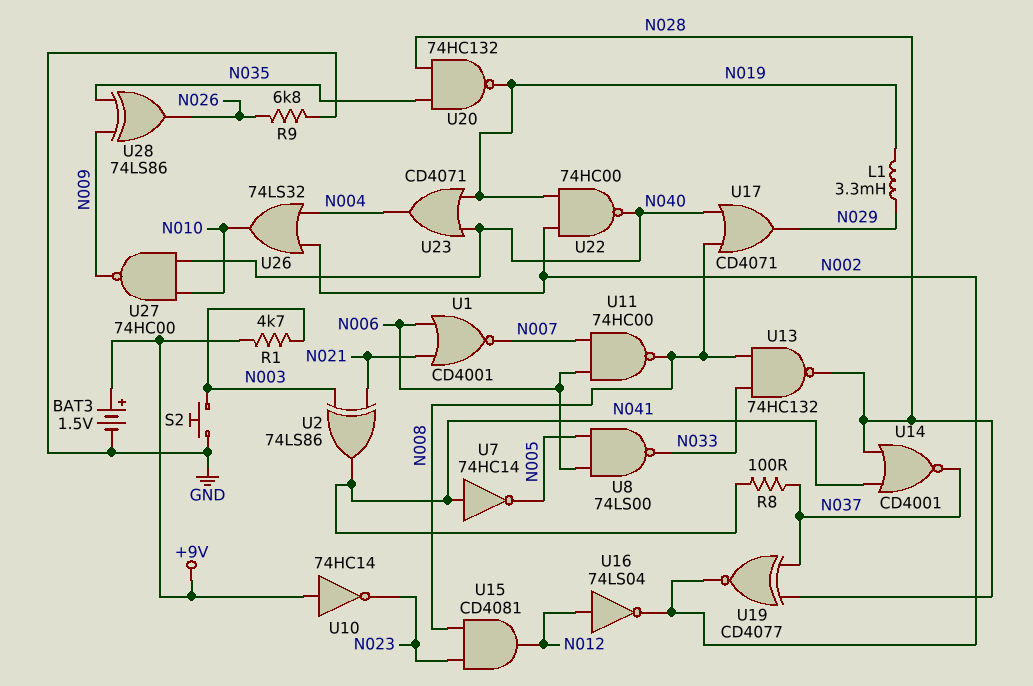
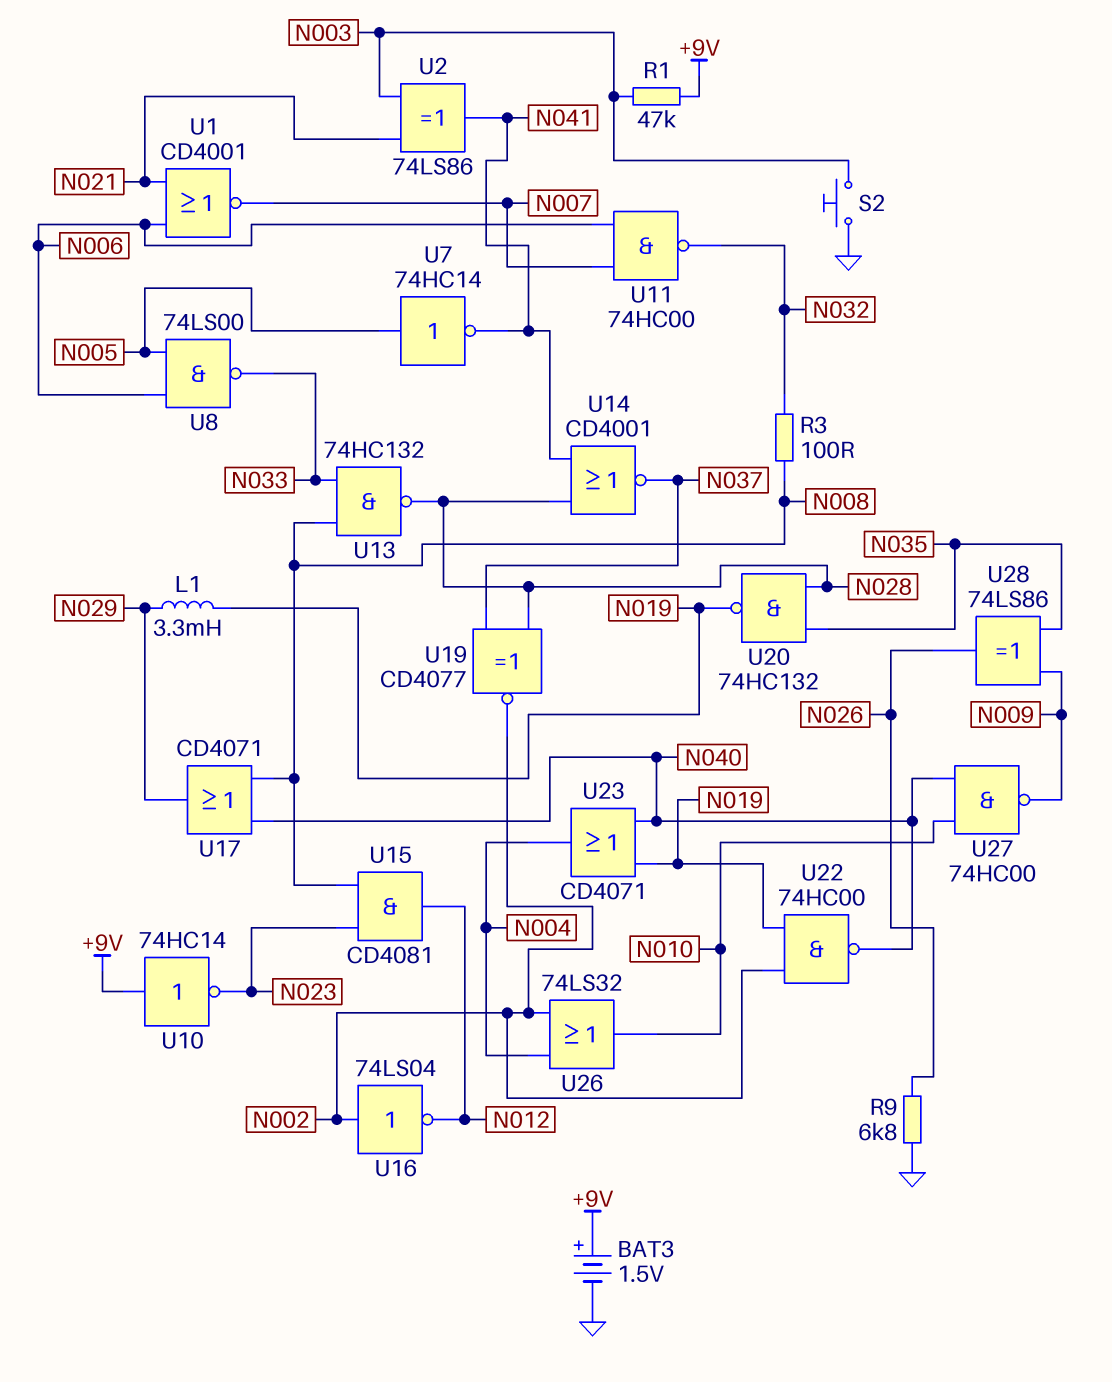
R1: 4.7k (+9V, N003) -> 47k (+9V, N003)
R3: none -> 100 (N008, N032)
R8: 100 (N037, N041) -> none
U7: NOT 74HC14 (in N041, out N005) -> NOT 74HC14 (in N005, out N041)
U11: NAND 74HC00 (in N006, in N007, out N008) -> NAND 74HC00 (in N006, in N007, out N032)
U16: NOT 74LS04 (in N012, out N002) -> NOT 74LS04 (in N002, out N012)

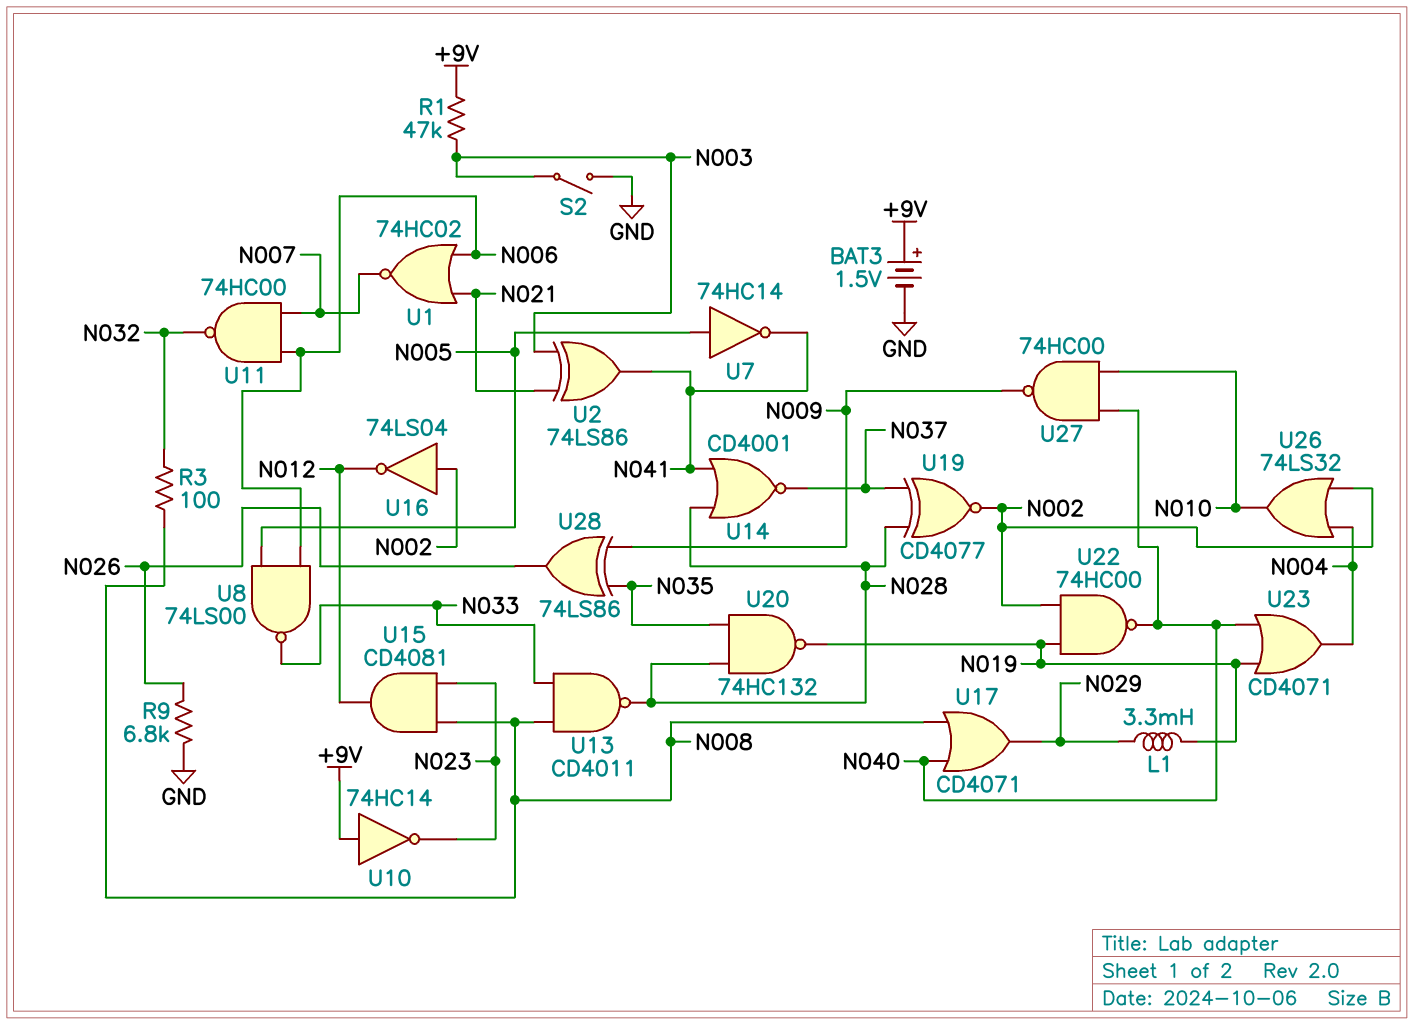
S2: button (GND, N003) -> switch (GND, N003)
U1: NOR CD4001 (in N006, in N021, out N007) -> NOR 74HC02 (in N006, in N021, out N007)
U13: NAND 74HC132 (in N008, in N033, out N028) -> NAND CD4011 (in N008, in N033, out N028)

